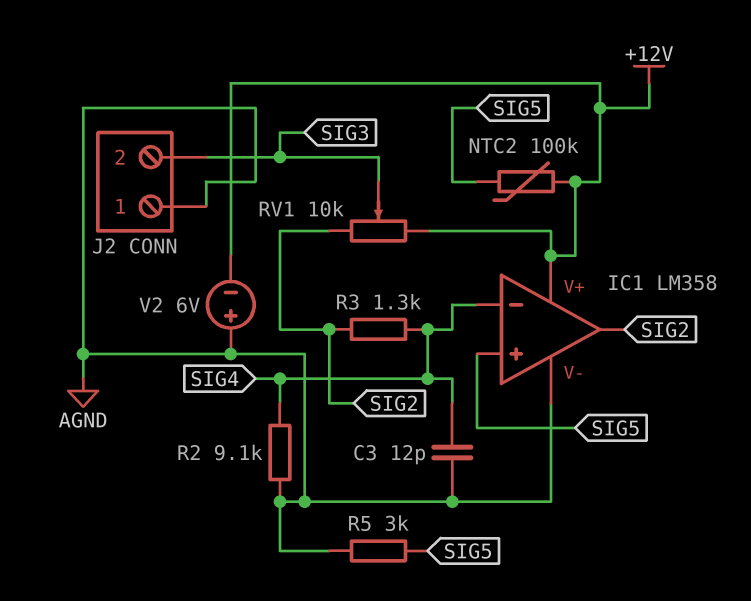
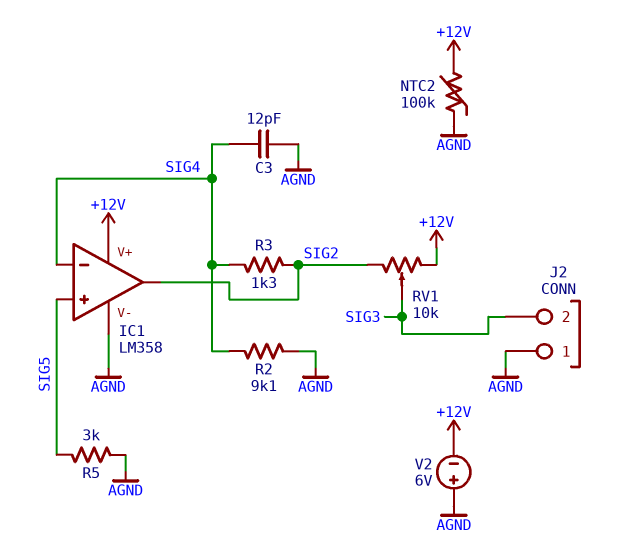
NTC2: 100k (+12V, SIG5) -> 100k (+12V, AGND)

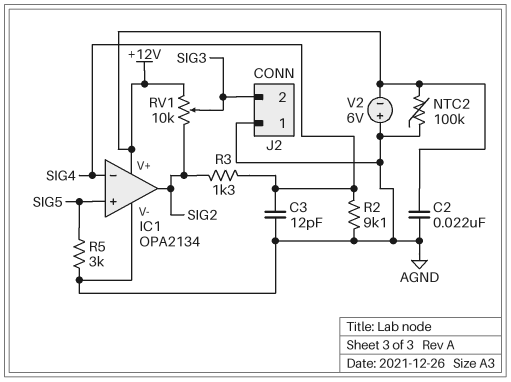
C2: none -> 22nF (+12V, AGND)
IC1: LM358 -> OPA2134

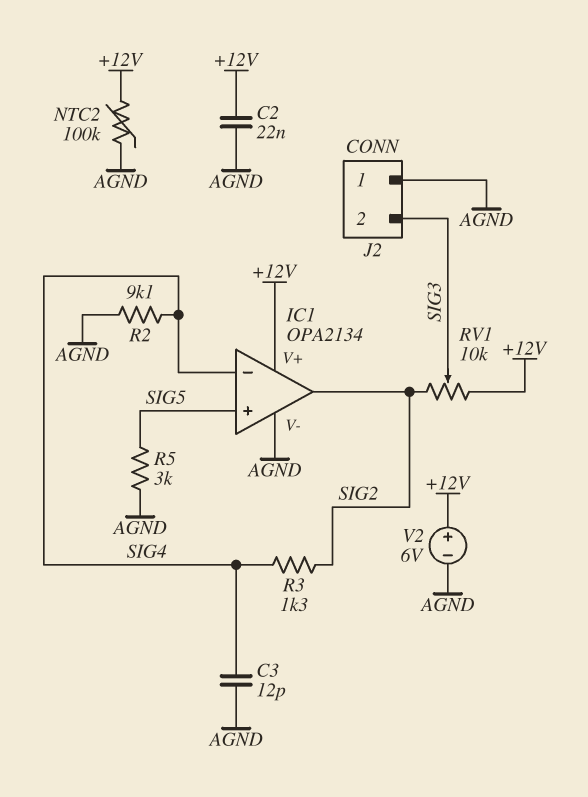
V2: 6V (plus AGND, minus +12V) -> 6V (plus +12V, minus AGND)

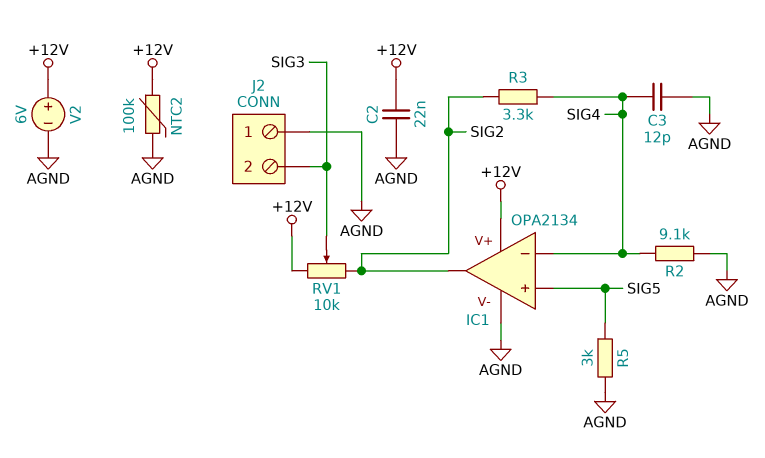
R3: 1.3k (SIG2, SIG4) -> 3.3k (SIG2, SIG4)

